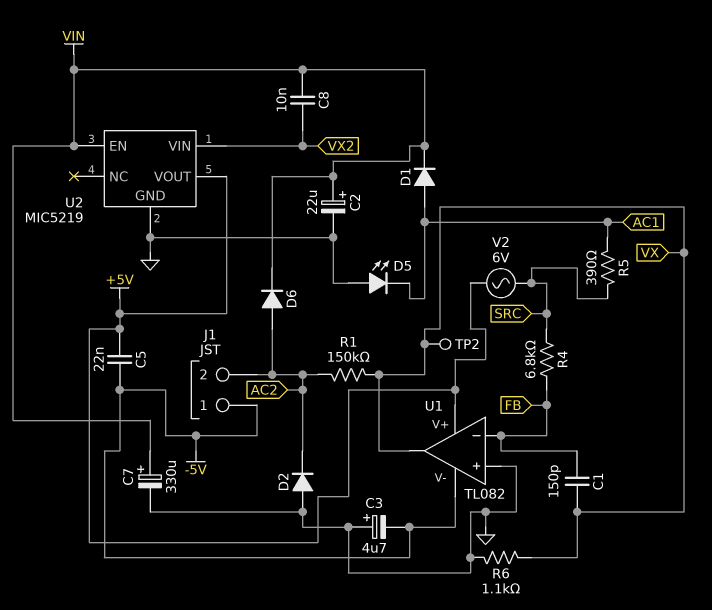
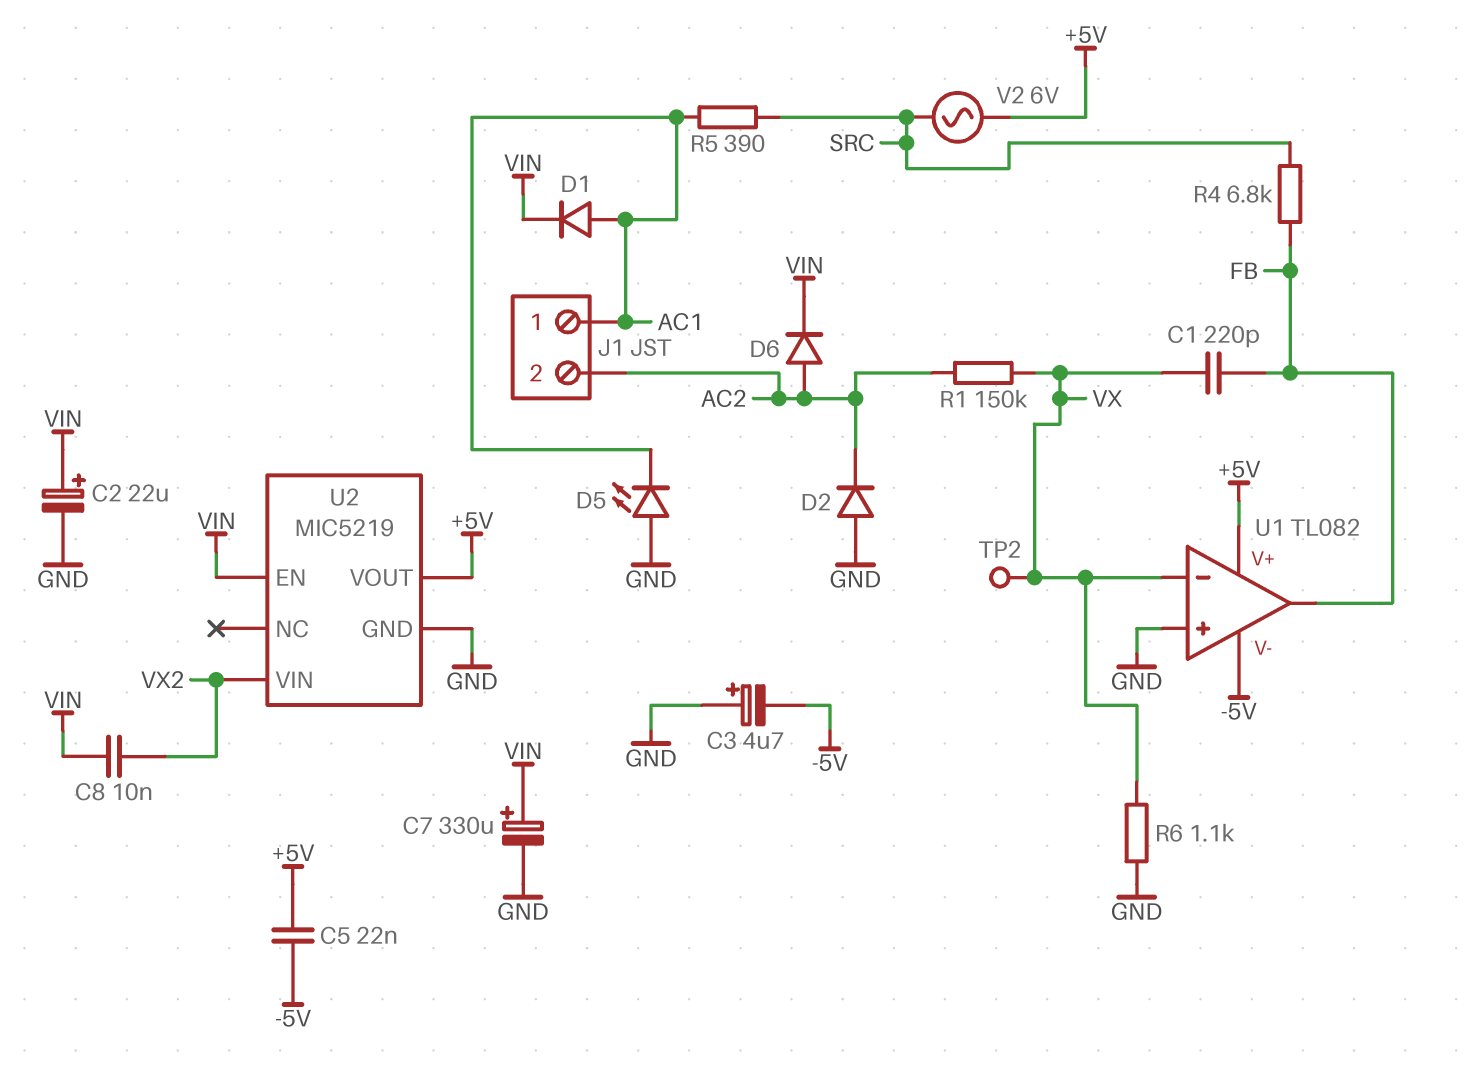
C1: 150pF (FB, VX) -> 220pF (FB, VX)
J1 pin 1: -5V -> AC1
U1 pin in-: FB -> VX
U1 pin out: VX -> FB

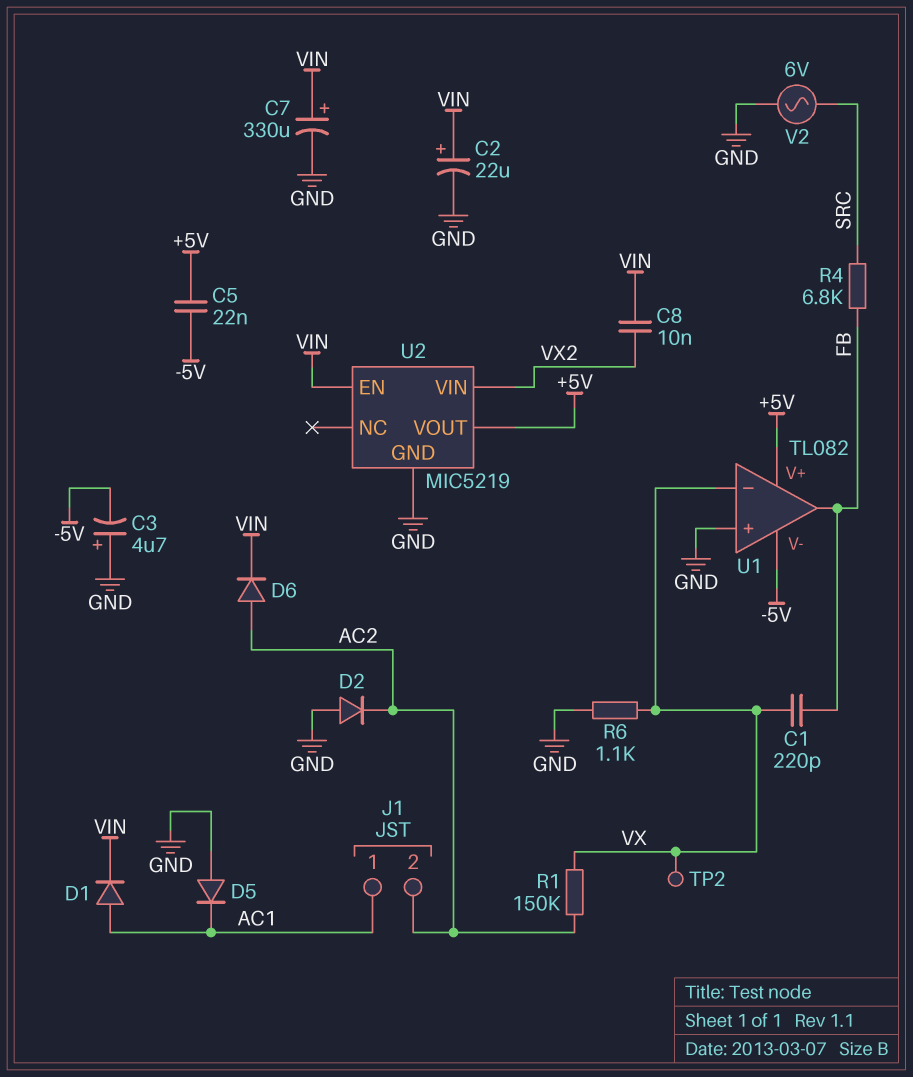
D5: LED (A GND, K AC1) -> diode (A GND, K AC1)
R5: 390 (AC1, SRC) -> none
V2: AC 6V (+5V, SRC) -> AC 6V (GND, SRC)

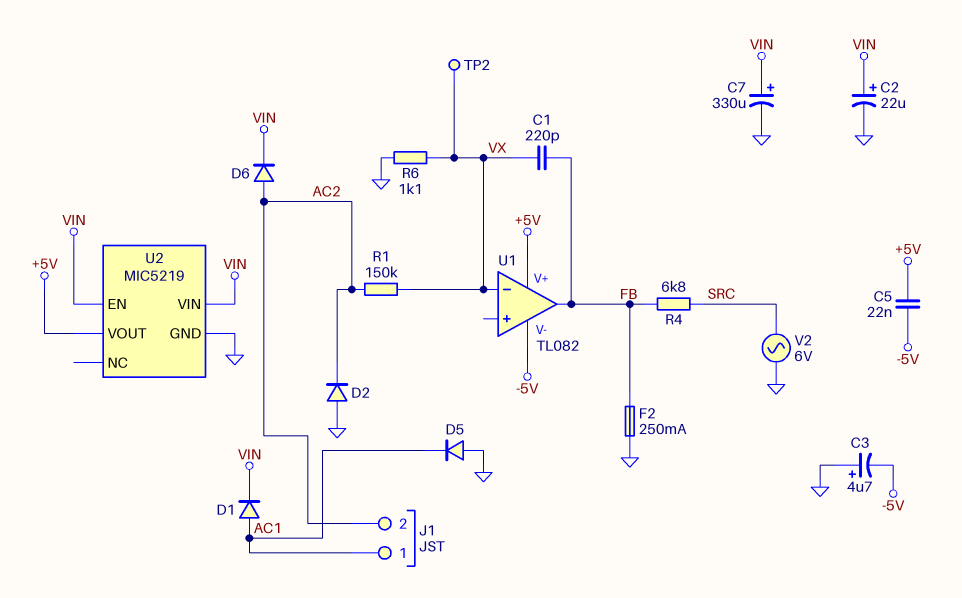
C8: 10nF (VIN, VX2) -> none
F2: none -> 250mA (FB, GND)
U1 pin in+: GND -> none
U2 pin VIN: VX2 -> VIN

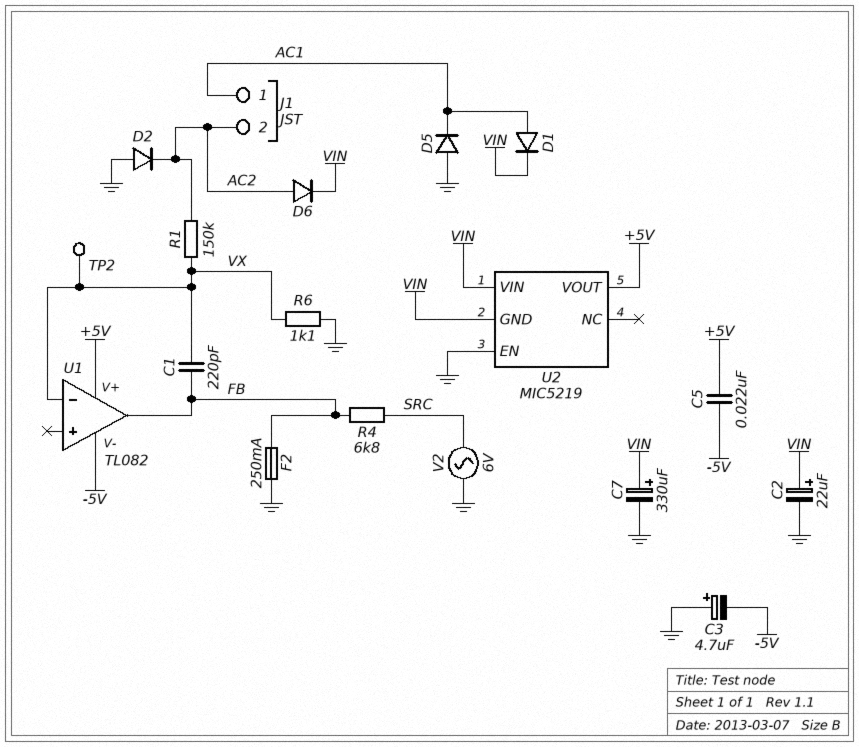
U2 pin EN: VIN -> GND
U2 pin GND: GND -> VIN

